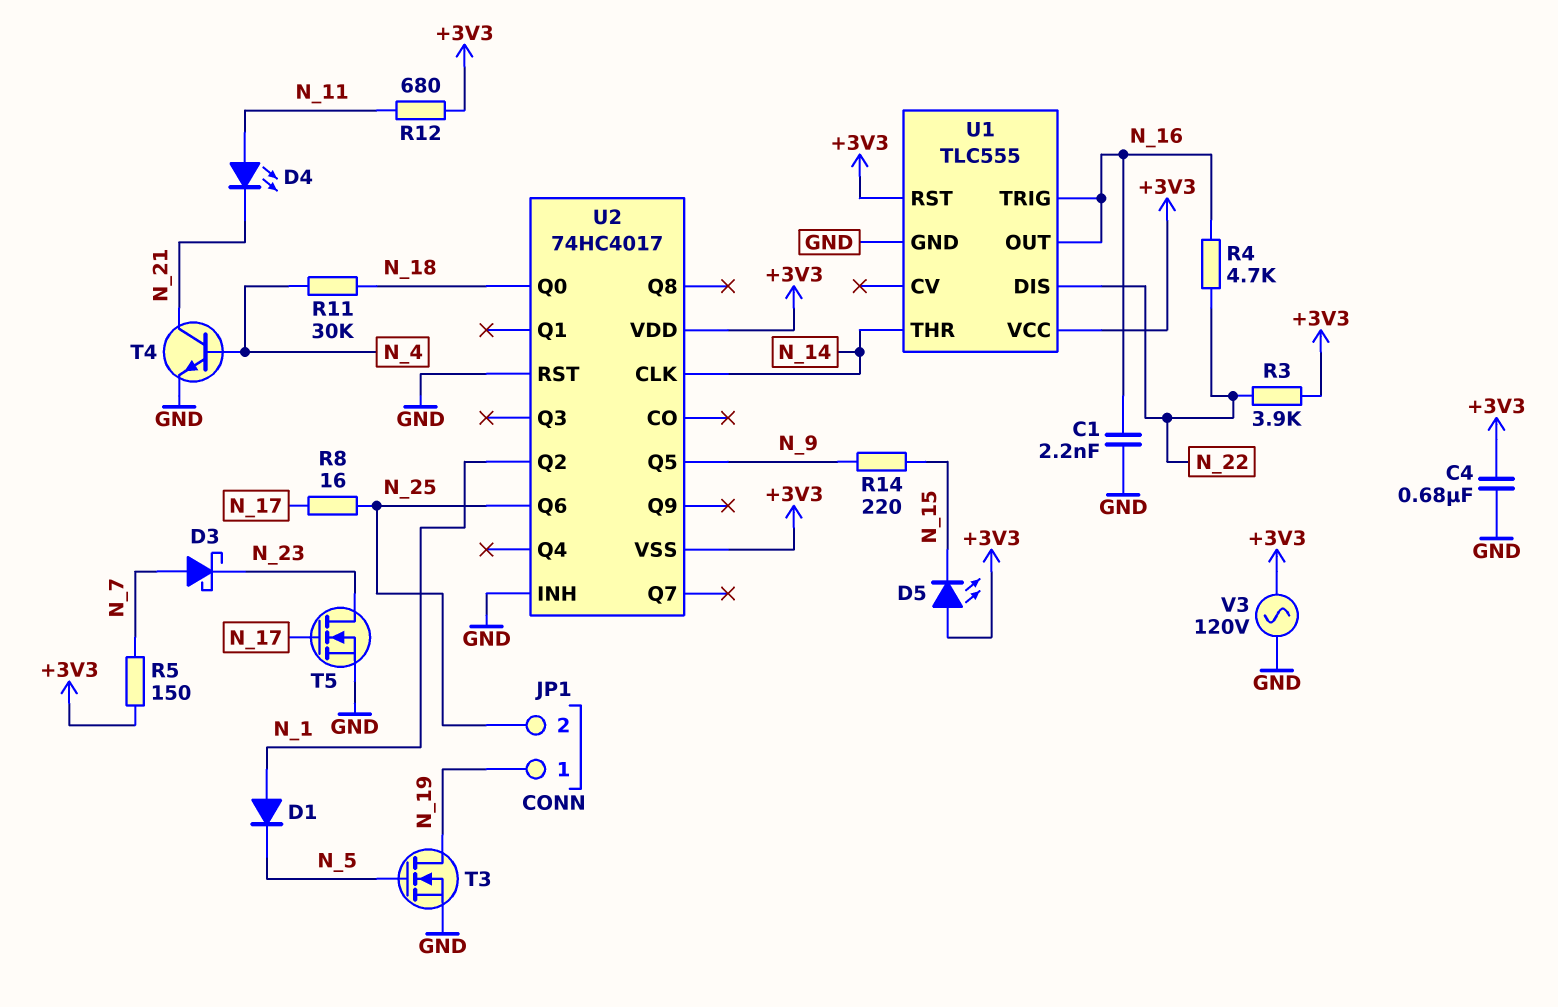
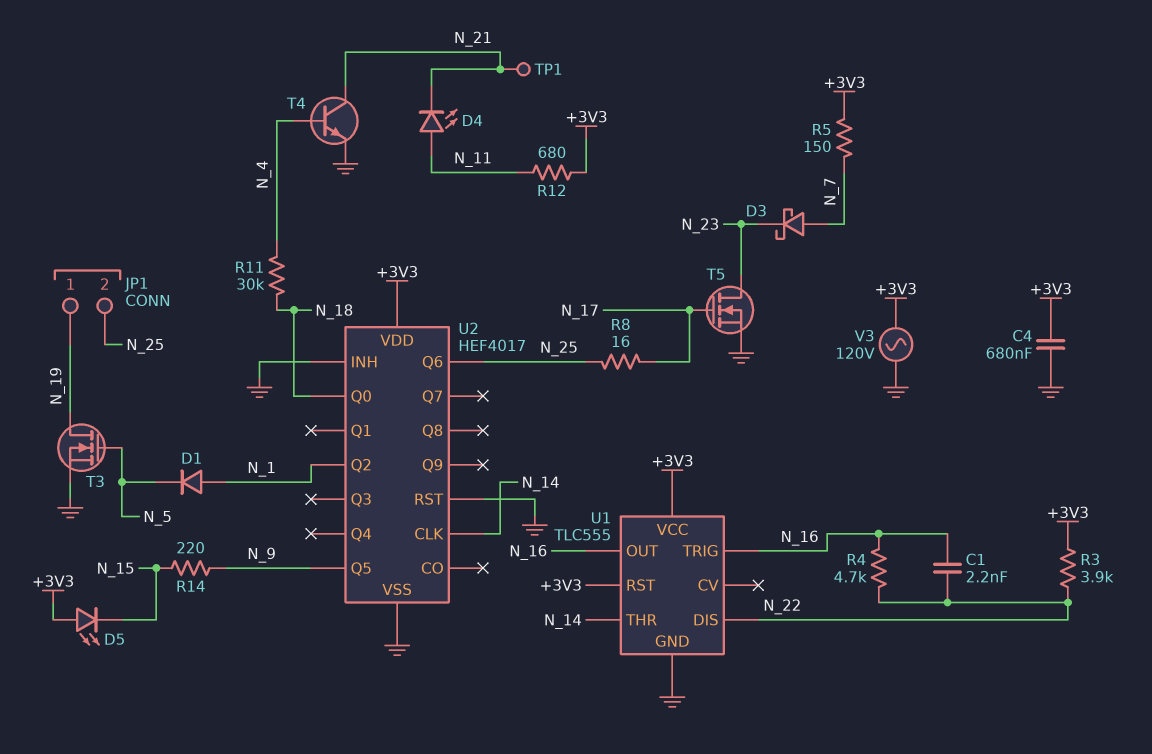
C1: 2.2nF (GND, N_16) -> 2.2nF (N_16, N_22)
TP1: none -> test point (N_21)
U2: 74HC4017 -> HEF4017
U2 pin VSS: +3V3 -> GND

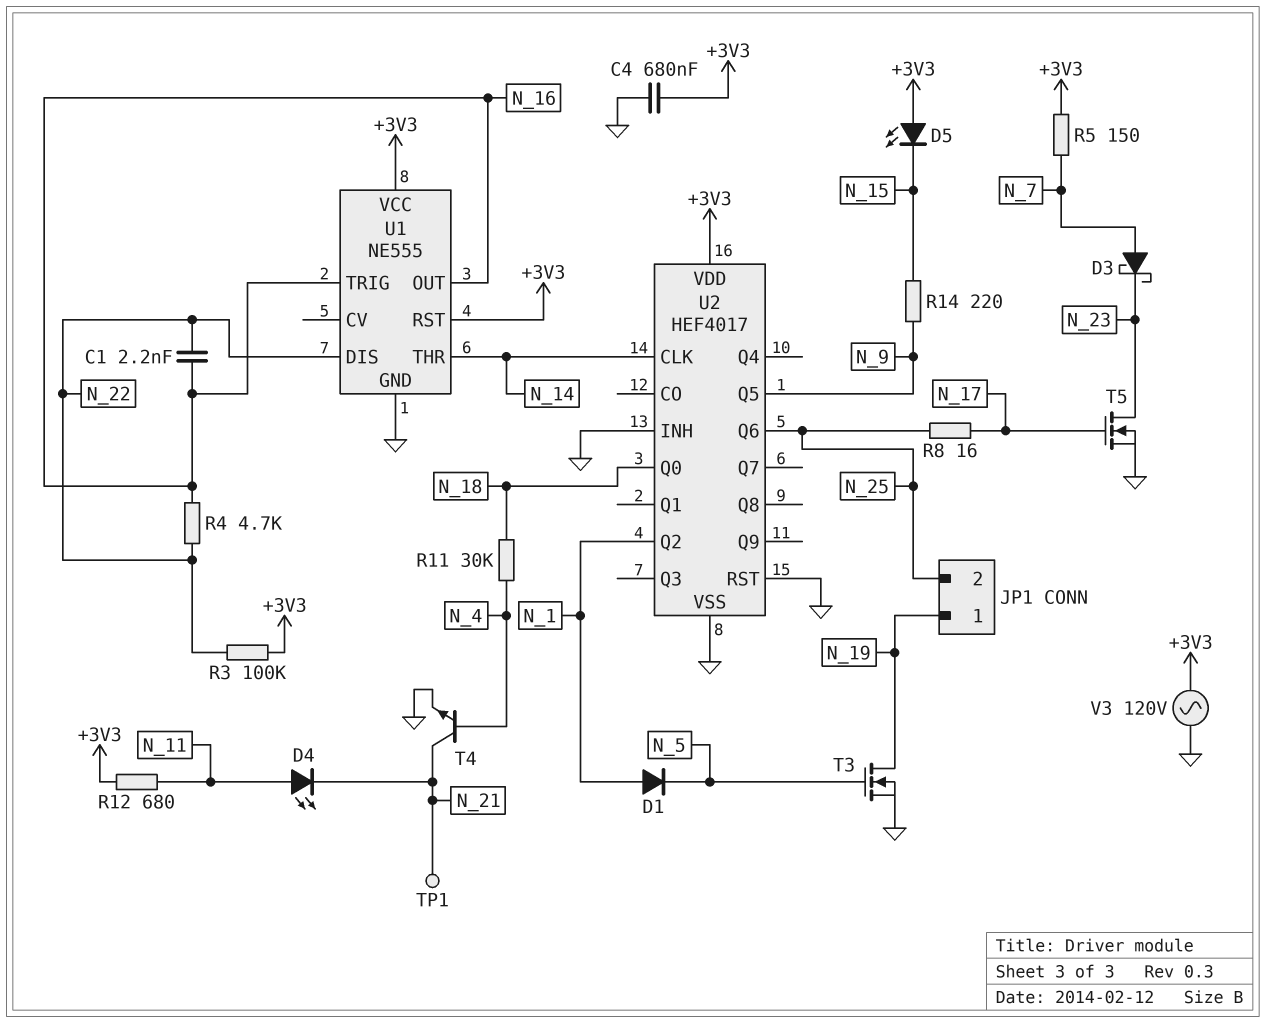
R3: 3.9k (+3V3, N_22) -> 100k (+3V3, N_22)
U1: TLC555 -> NE555

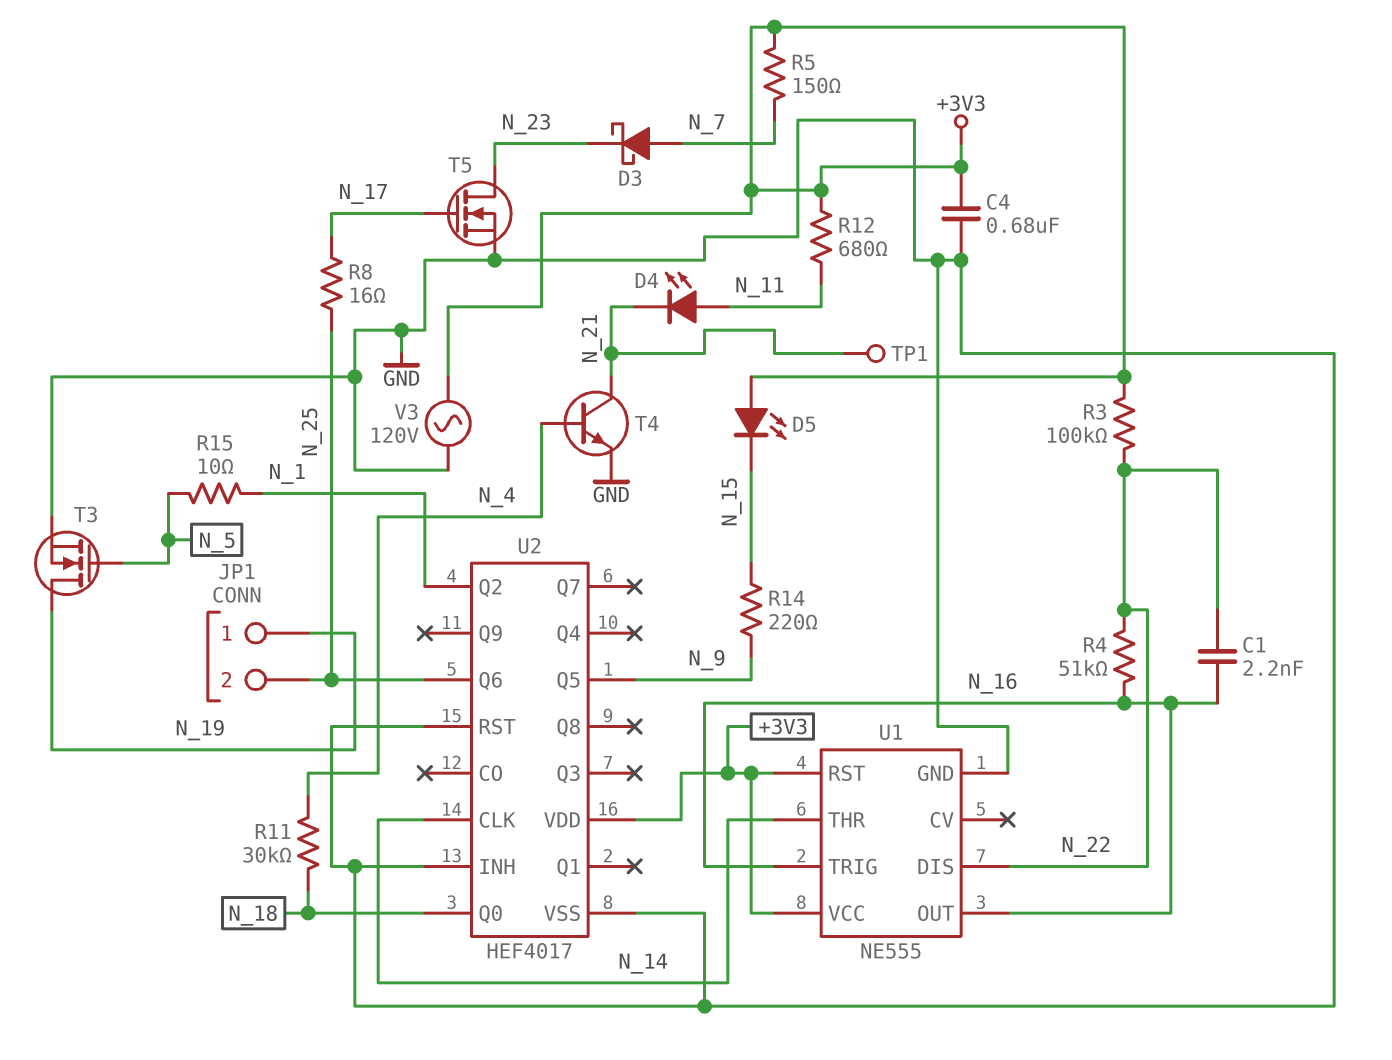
D1: diode (A N_1, K N_5) -> none
R4: 4.7k (N_16, N_22) -> 51k (N_16, N_22)
R15: none -> 10 (N_1, N_5)

